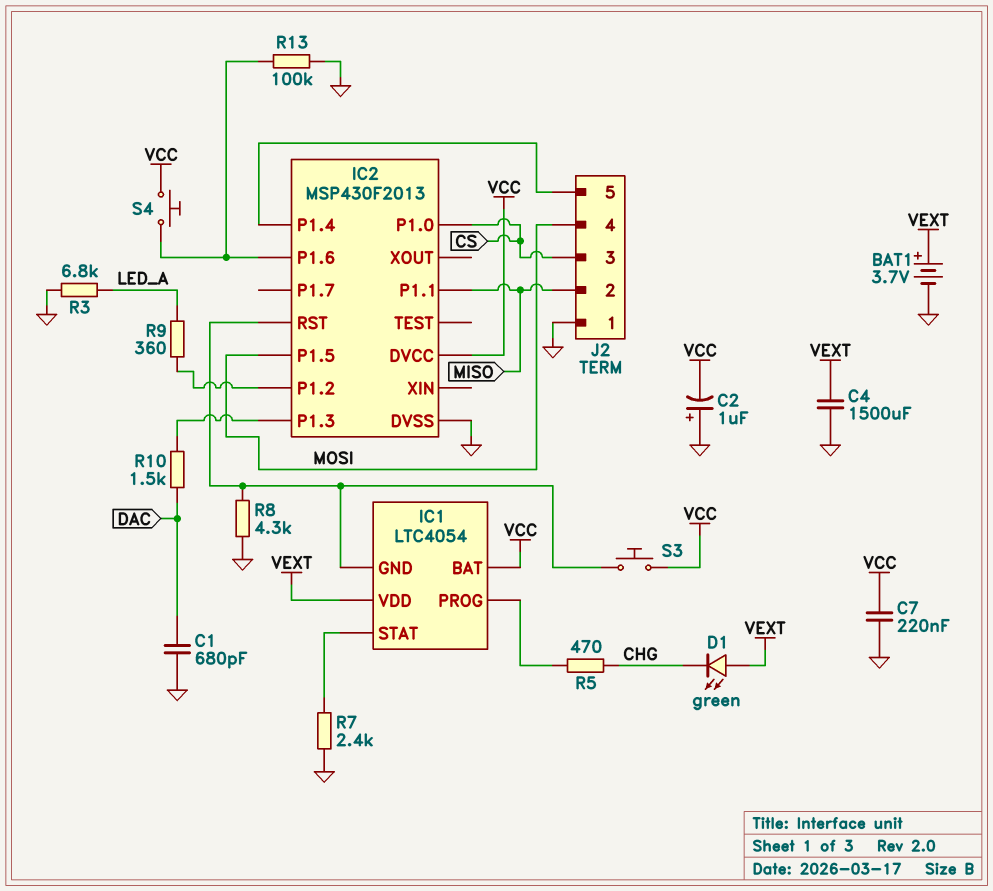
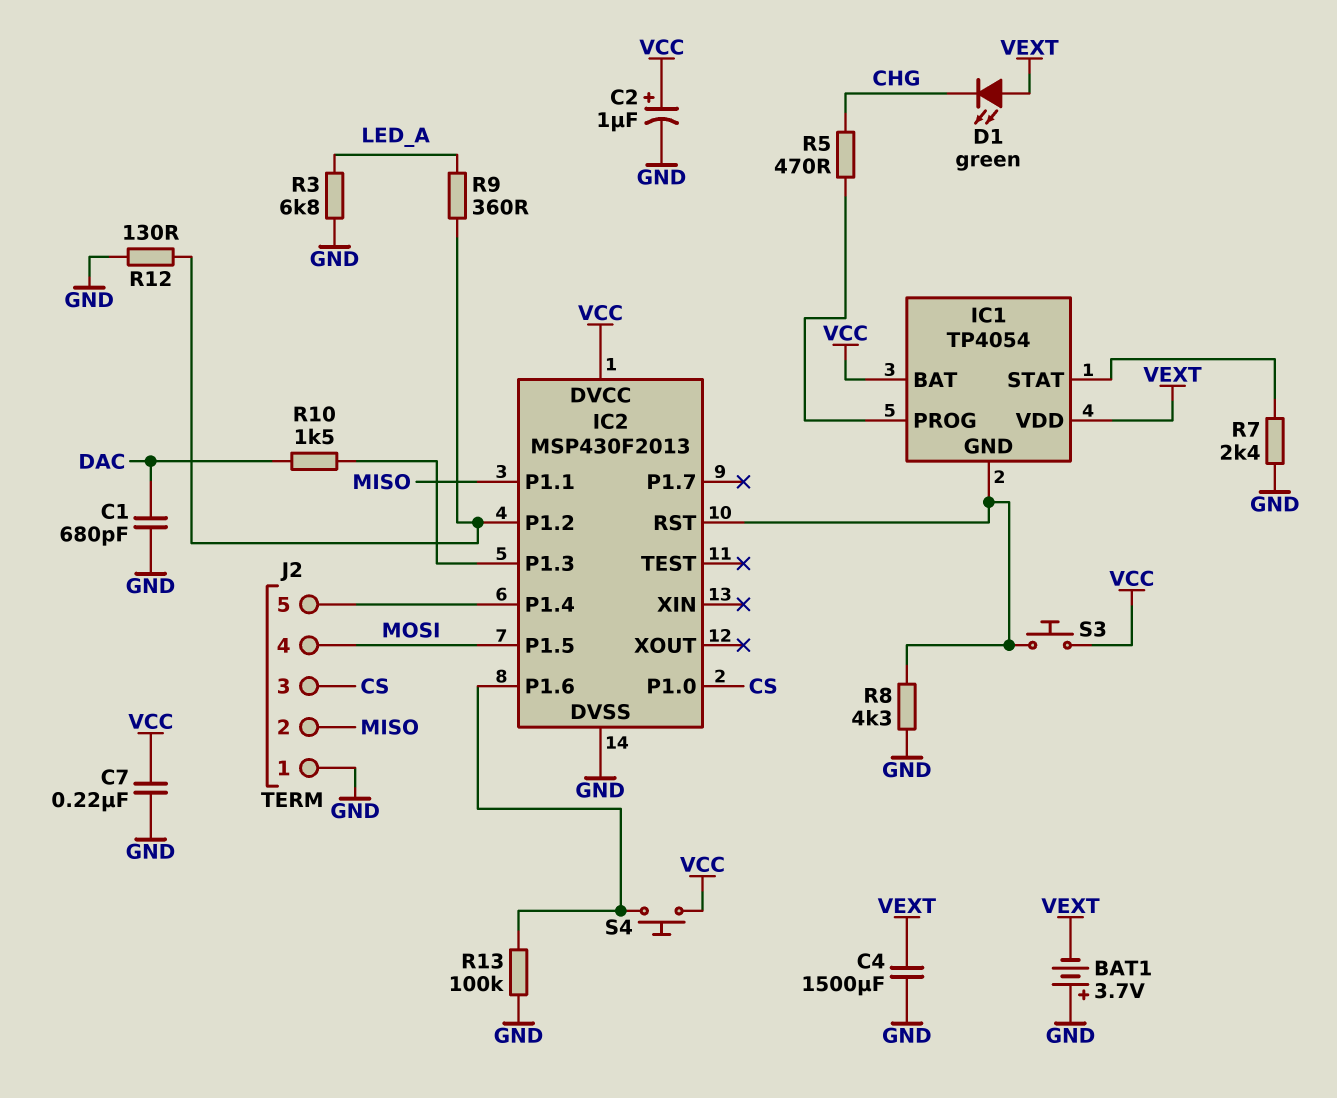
BAT1: 3.7V (plus VEXT, minus GND) -> 3.7V (plus GND, minus VEXT)
C2: 1uF (plus GND, minus VCC) -> 1uF (plus VCC, minus GND)
IC1: LTC4054 -> TP4054
R12: none -> 130 (GND, IC2/P1.2)

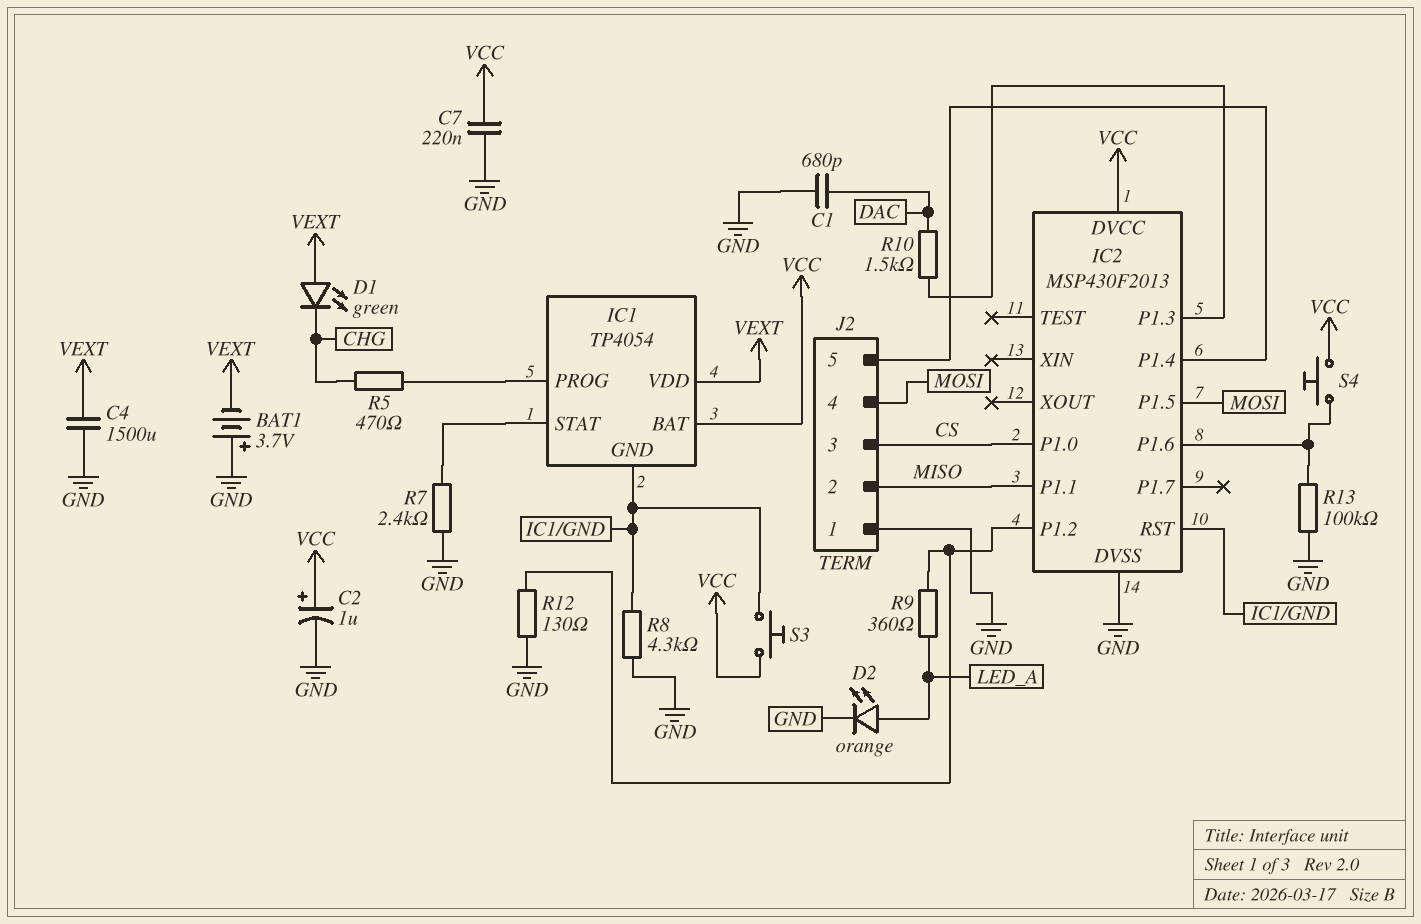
D2: none -> LED orange (A LED_A, K GND)
R3: 6.8k (GND, LED_A) -> none

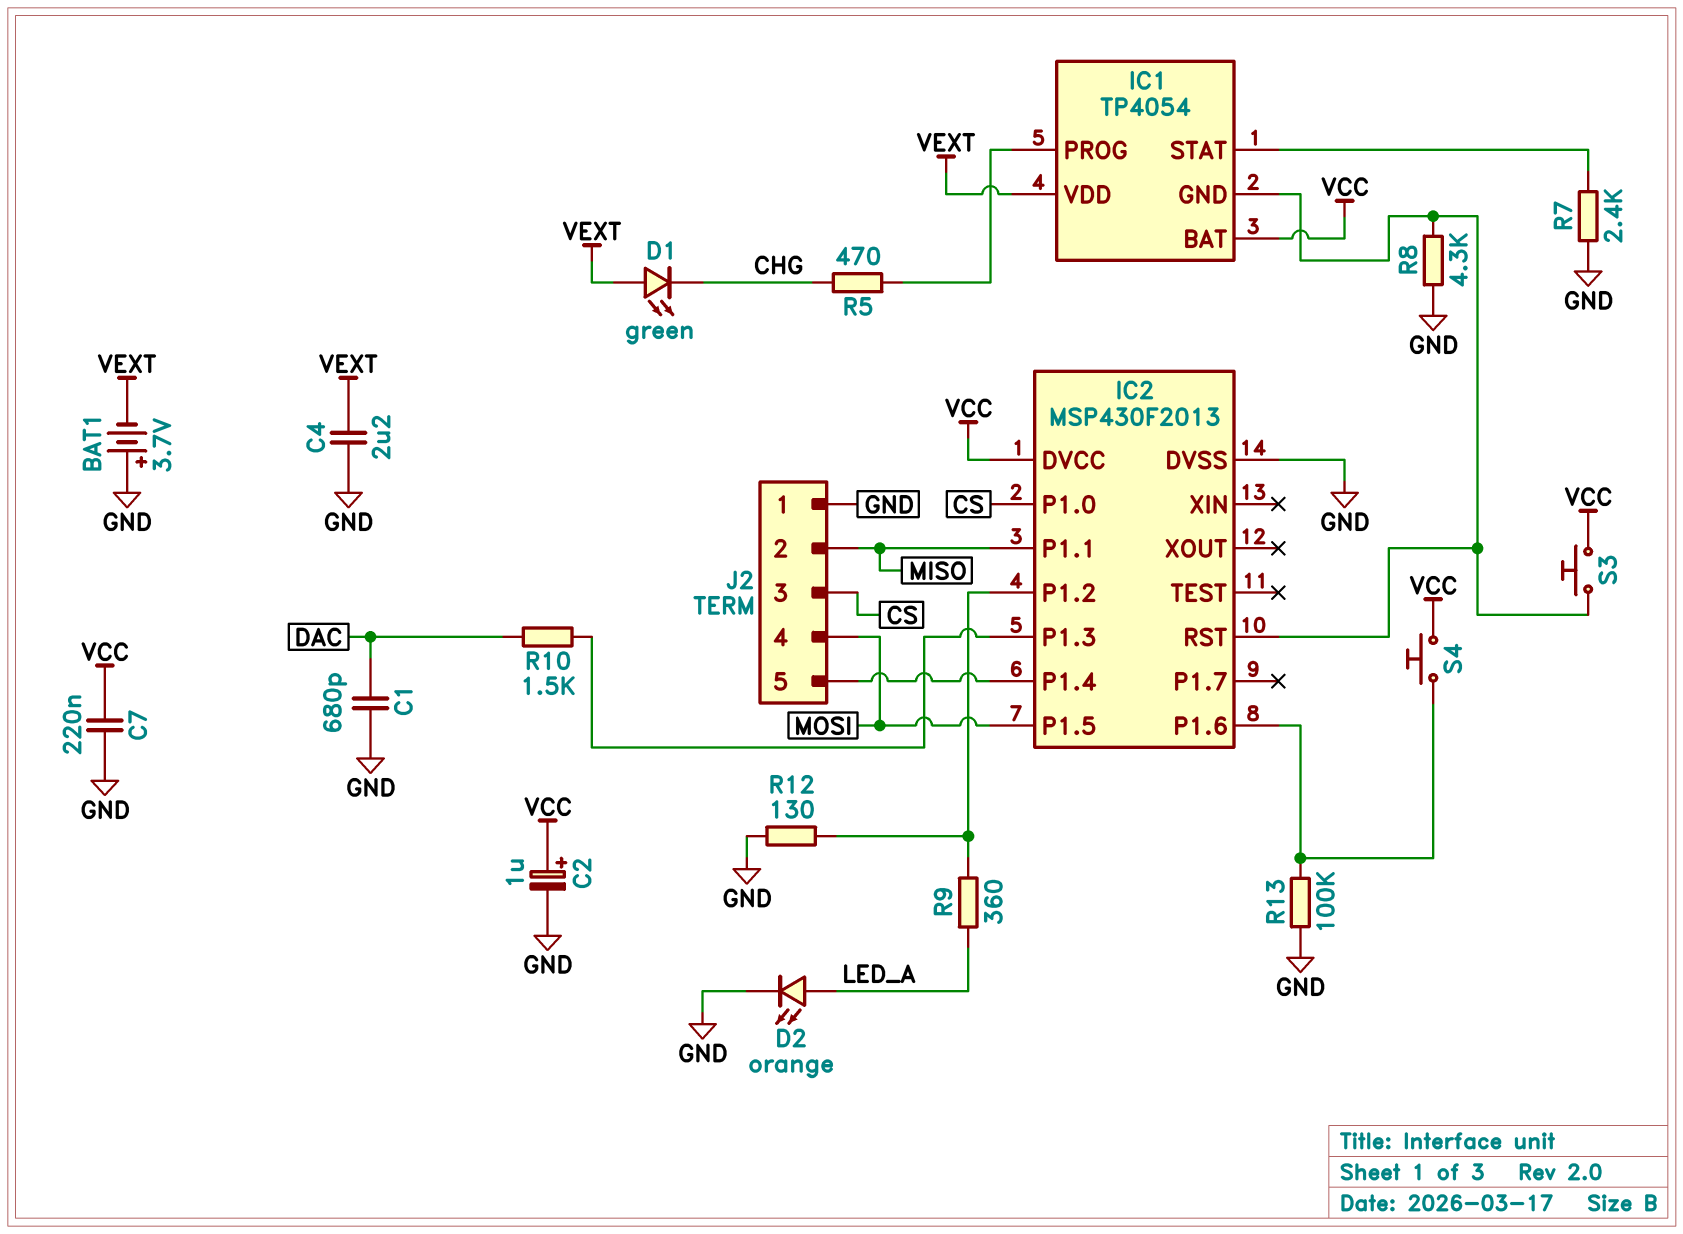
C4: 1500uF (GND, VEXT) -> 2.2uF (GND, VEXT)

